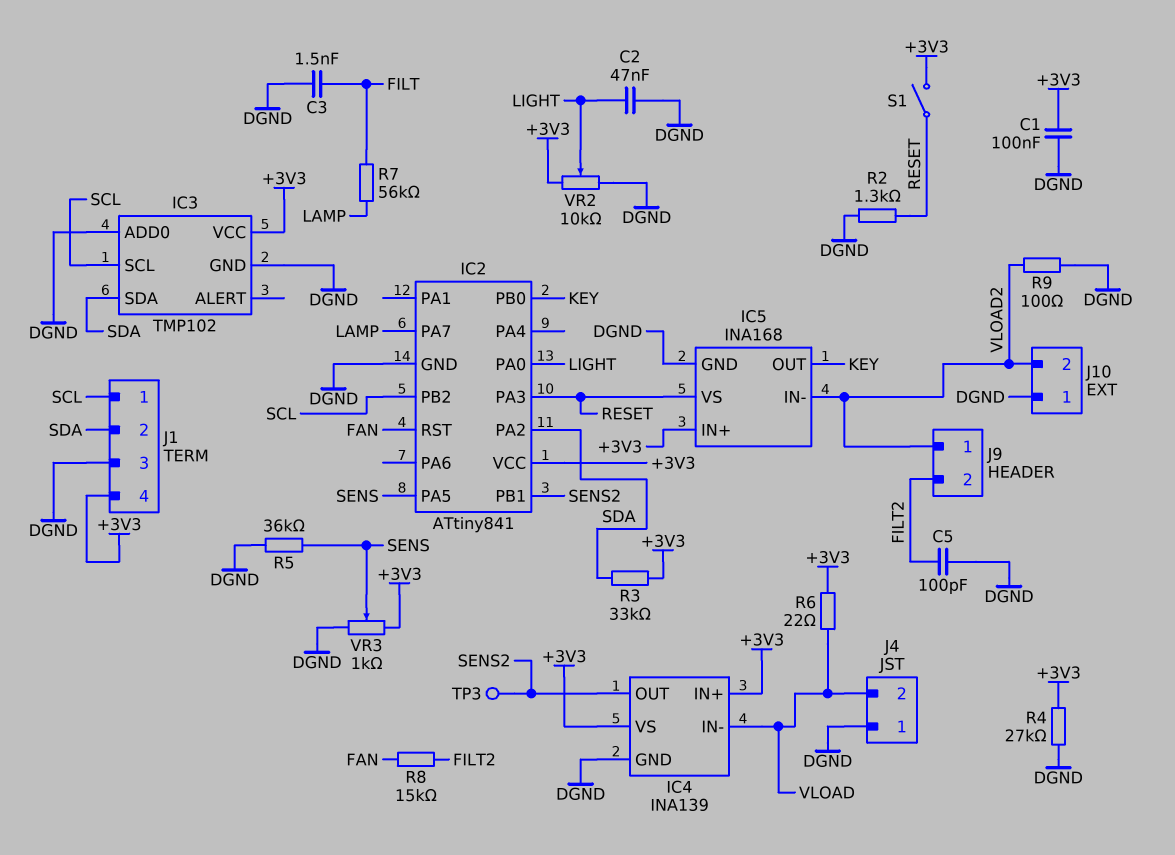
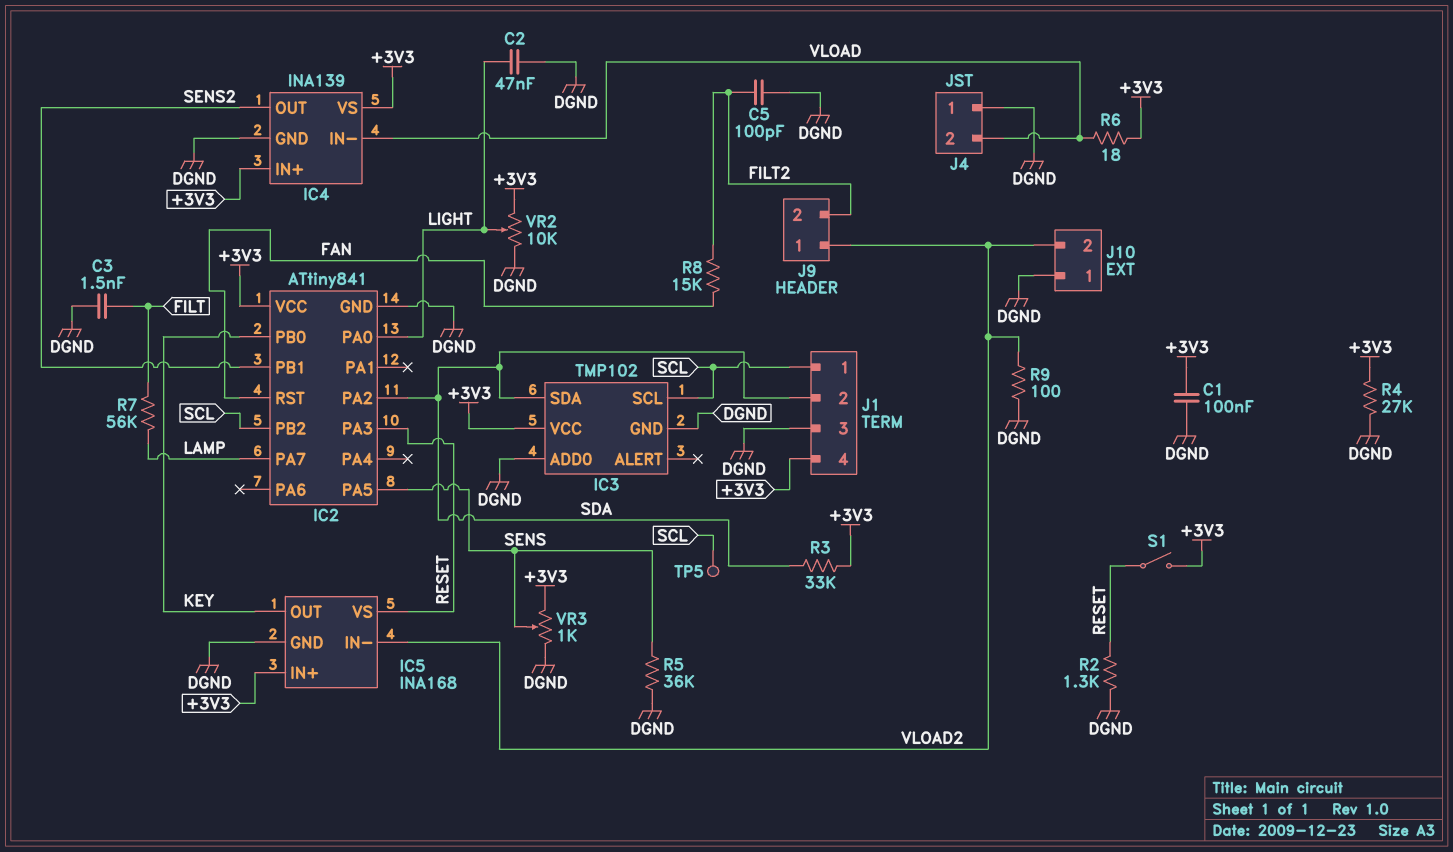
R6: 22 (+3V3, VLOAD) -> 18 (+3V3, VLOAD)
TP3: test point (SENS2) -> none
TP5: none -> test point (SCL)

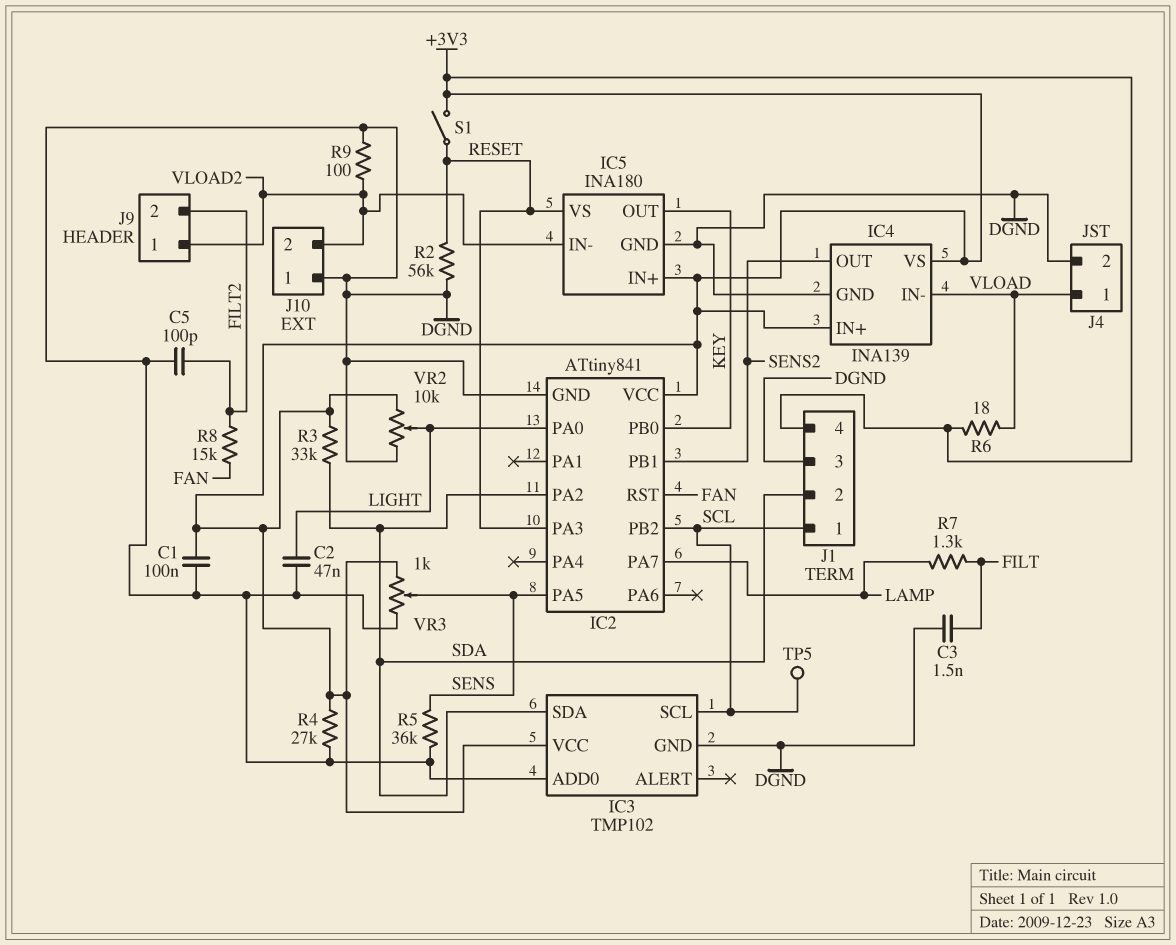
IC5: INA168 -> INA180
J4 pin 1: DGND -> VLOAD
J4 pin 2: VLOAD -> DGND
R2: 1.3k (DGND, RESET) -> 56k (DGND, RESET)
R7: 56k (FILT, LAMP) -> 1.3k (FILT, LAMP)

